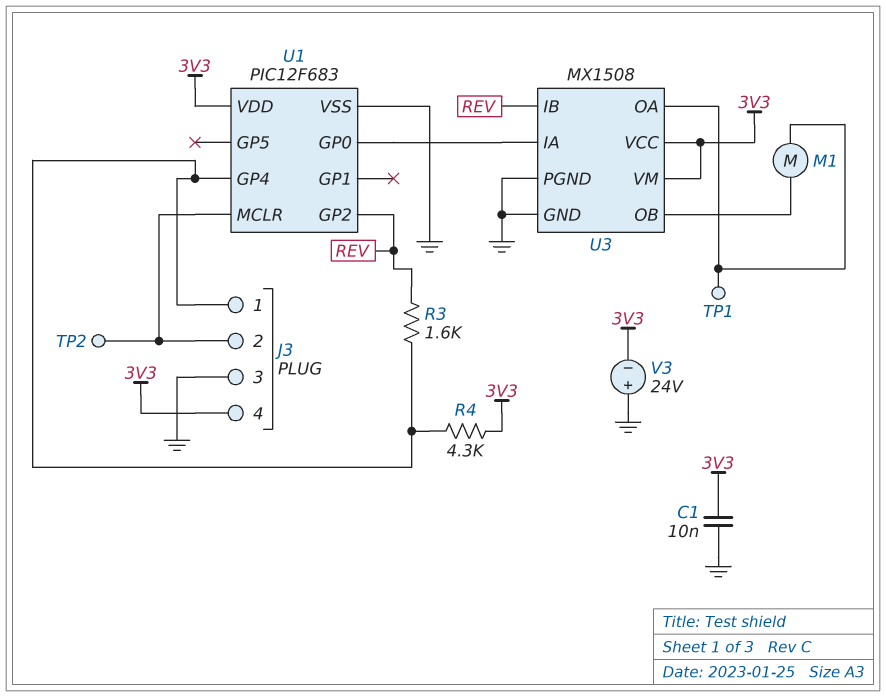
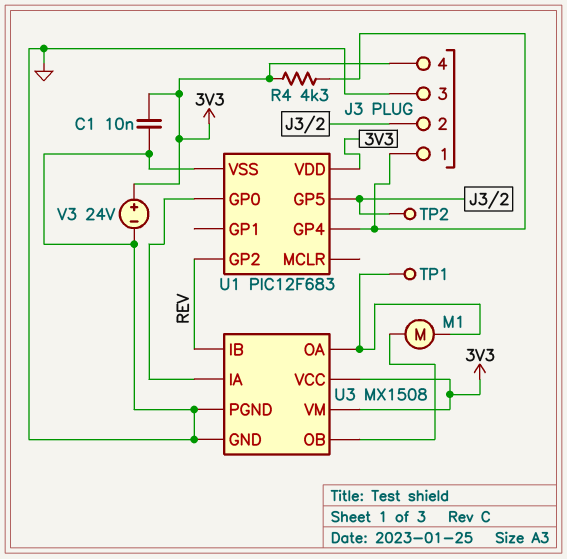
R3: 1.6k (J3/1, REV) -> none
U1 pin GP5: none -> J3/2
U1 pin MCLR: J3/2 -> none
V3: 24V (plus GND, minus 3V3) -> 24V (plus 3V3, minus GND)

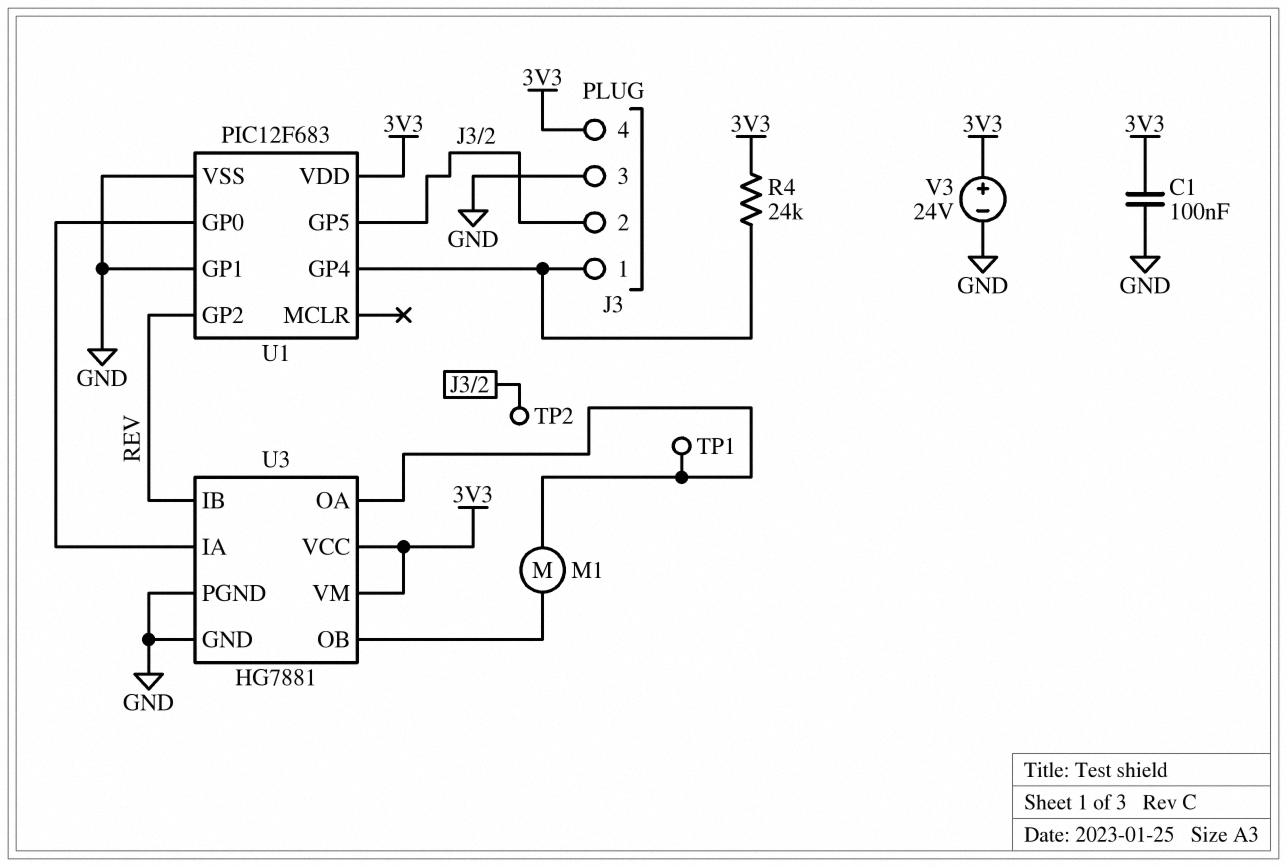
C1: 10nF (3V3, GND) -> 100nF (3V3, GND)
R4: 4.3k (3V3, J3/1) -> 24k (3V3, J3/1)
U1 pin GP1: none -> GND
U3: MX1508 -> HG7881

